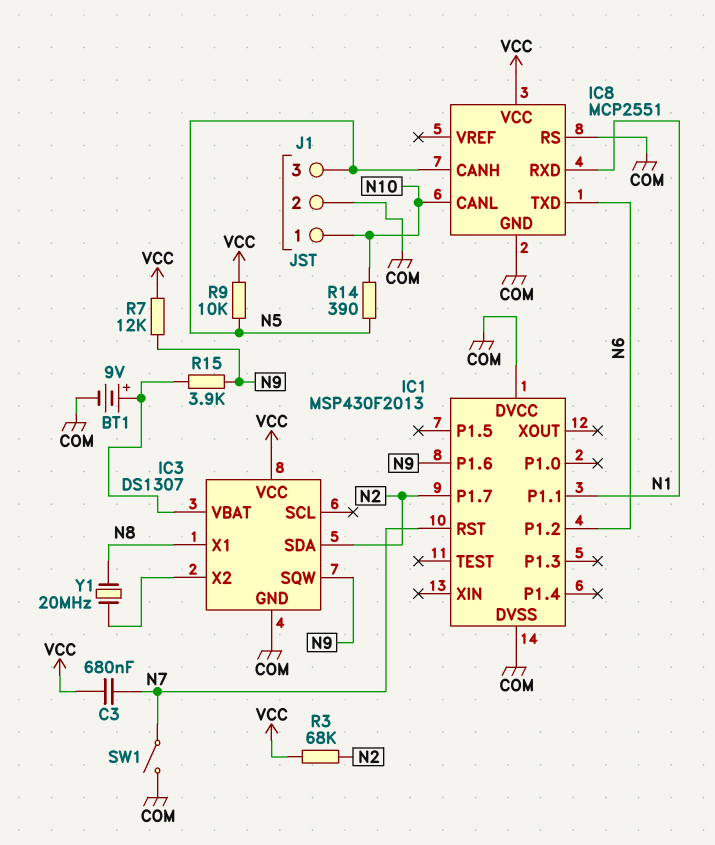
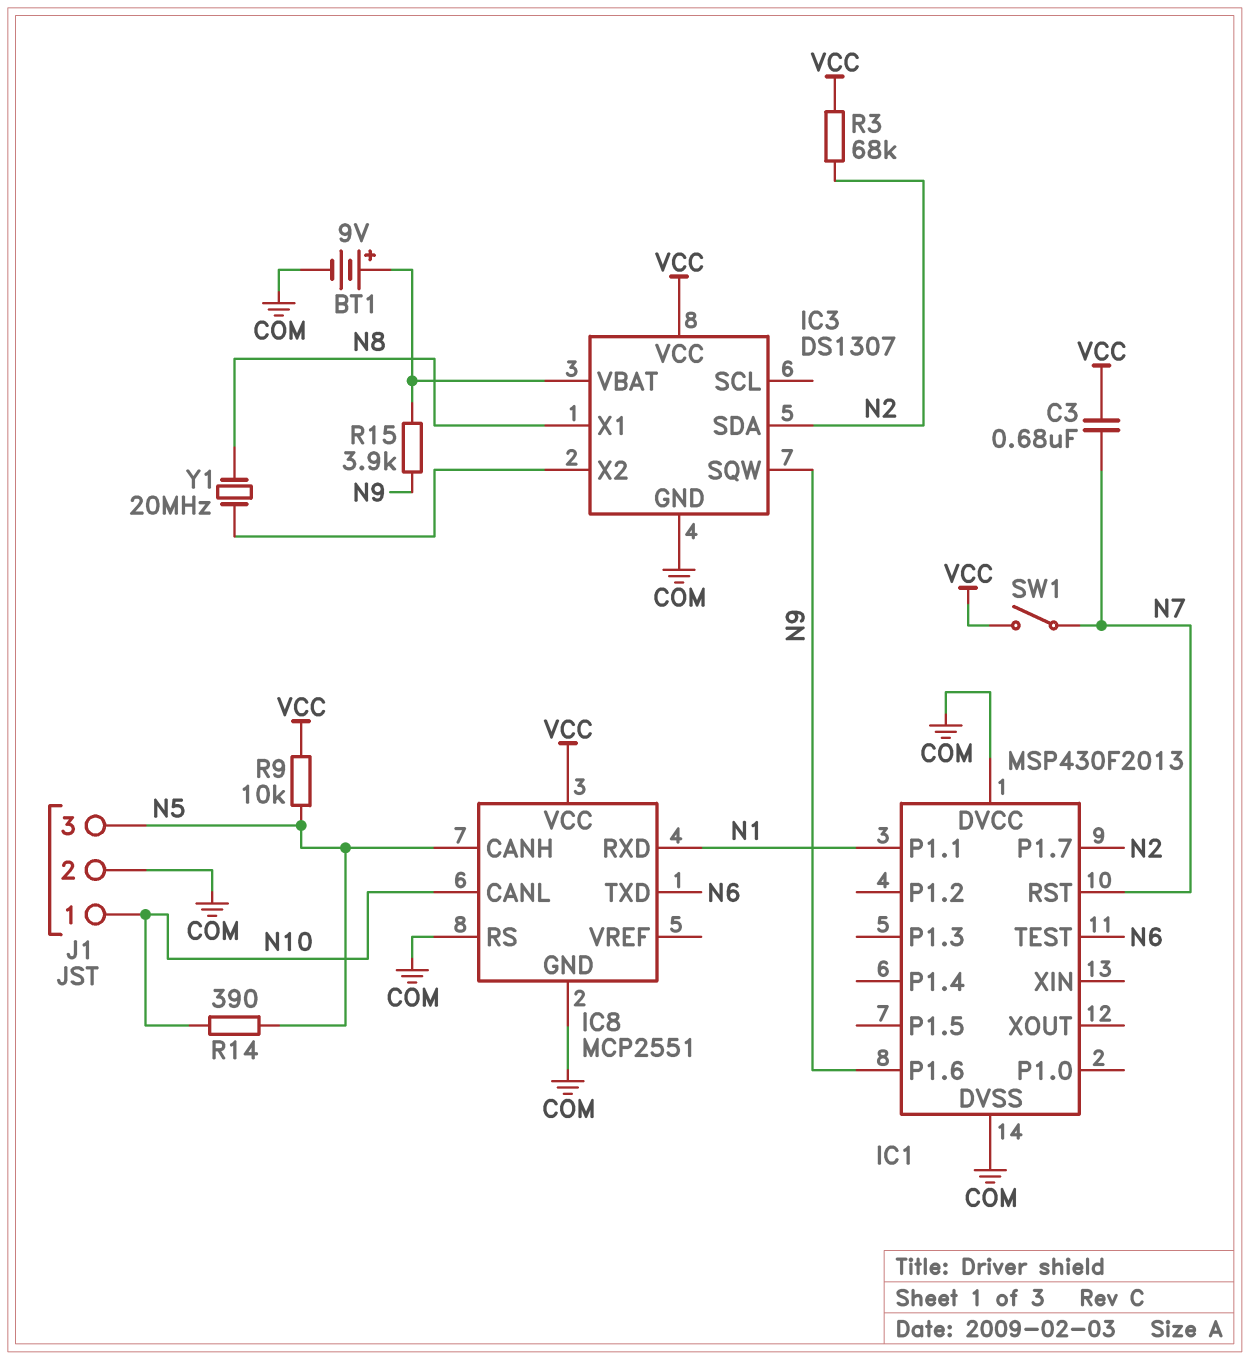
IC1 pin P1.2: N6 -> none
IC1 pin TEST: none -> N6
R7: 12k (N9, VCC) -> none
SW1: switch (COM, N7) -> switch (N7, VCC)

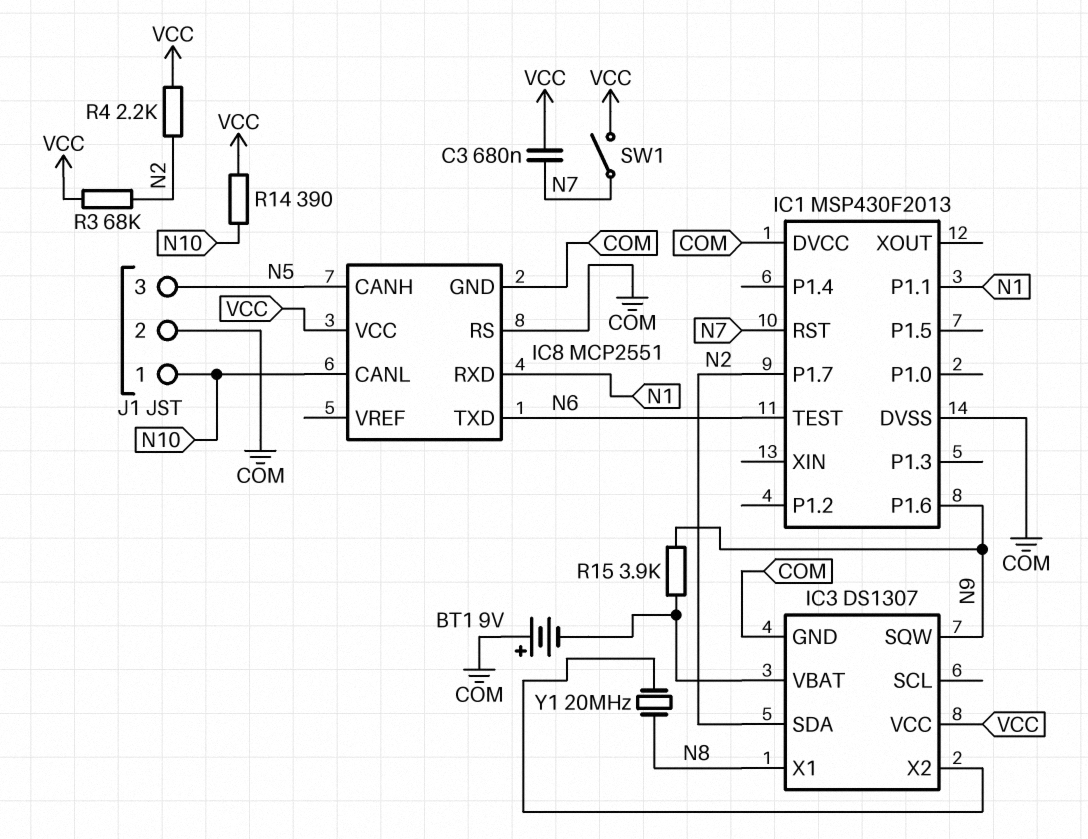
BT1: 9V (plus IC3/VBAT, minus COM) -> 9V (plus COM, minus IC3/VBAT)
R4: none -> 2.2k (N2, VCC)
R9: 10k (N5, VCC) -> none
R14: 390 (N5, N10) -> 390 (N10, VCC)

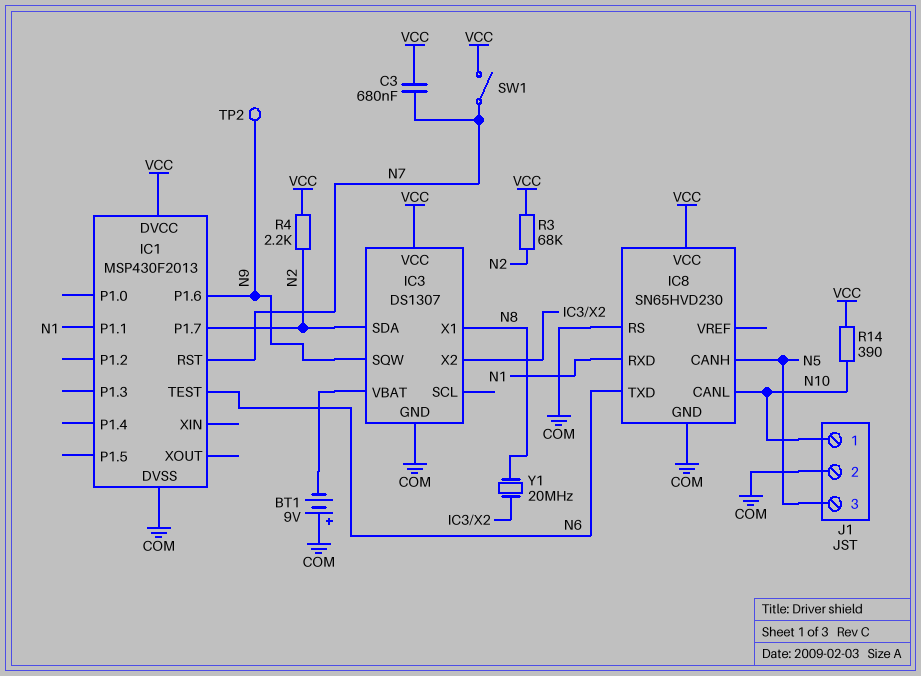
IC1 pin DVCC: COM -> VCC
IC8: MCP2551 -> SN65HVD230
R15: 3.9k (IC3/VBAT, N9) -> none
TP2: none -> test point (N9)

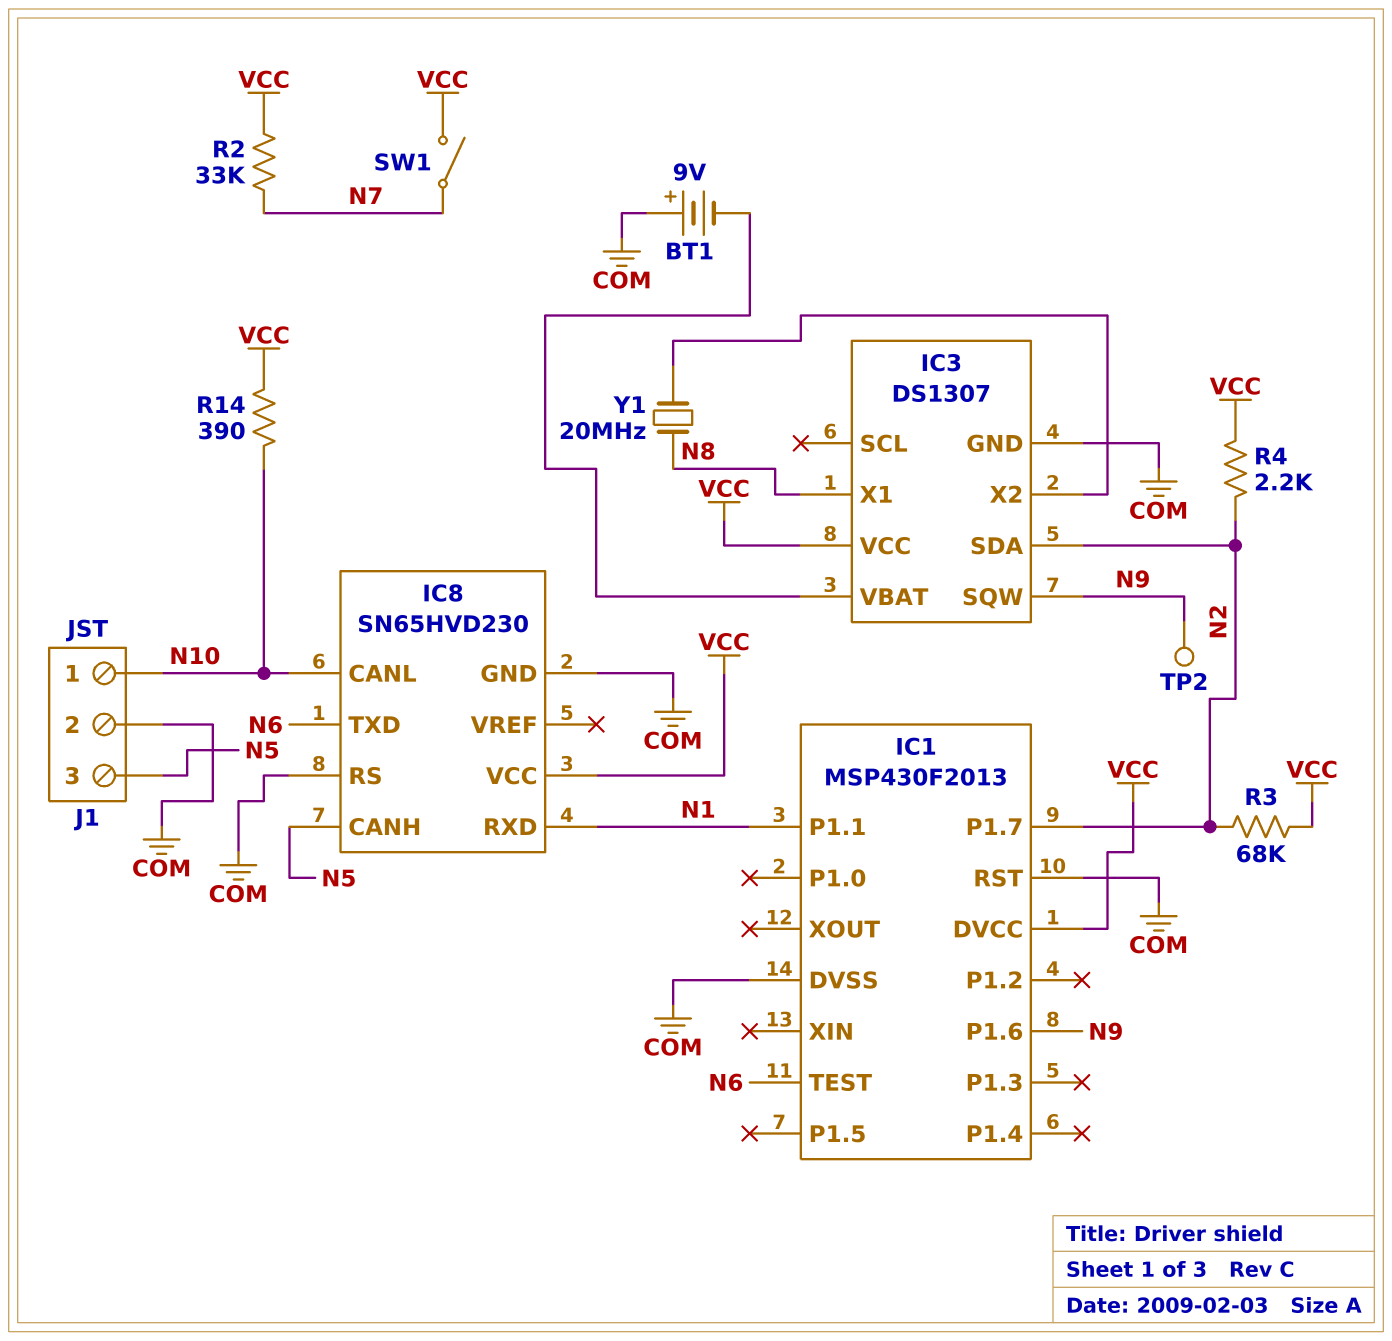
C3: 680nF (N7, VCC) -> none
IC1 pin RST: N7 -> COM
R2: none -> 33k (N7, VCC)

